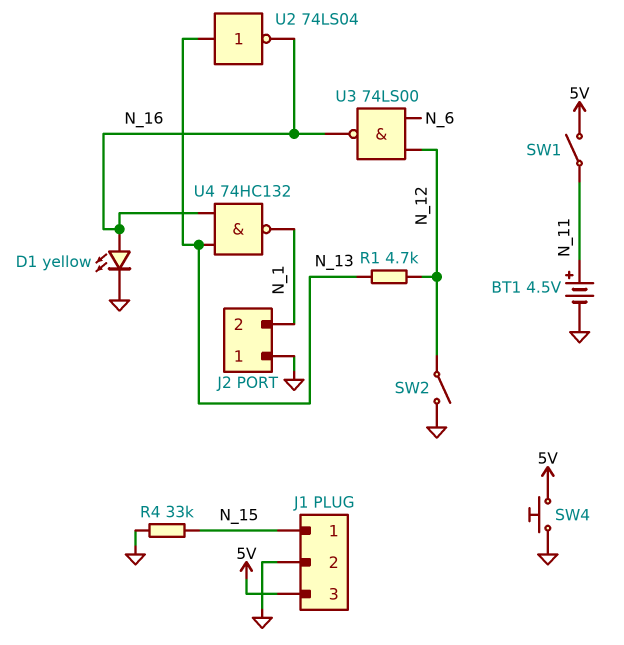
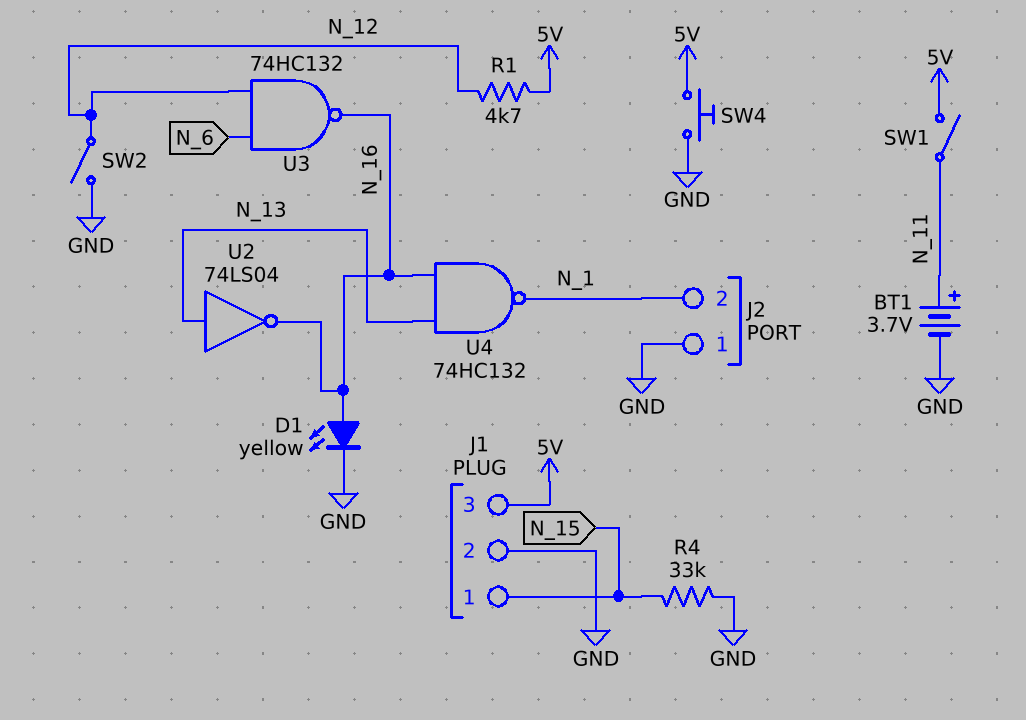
BT1: 4.5V (plus N_11, minus GND) -> 3.7V (plus N_11, minus GND)
R1: 4.7k (N_12, N_13) -> 4.7k (5V, N_12)
U3: NAND 74LS00 (in N_6, in N_12, out N_16) -> NAND 74HC132 (in N_6, in N_12, out N_16)

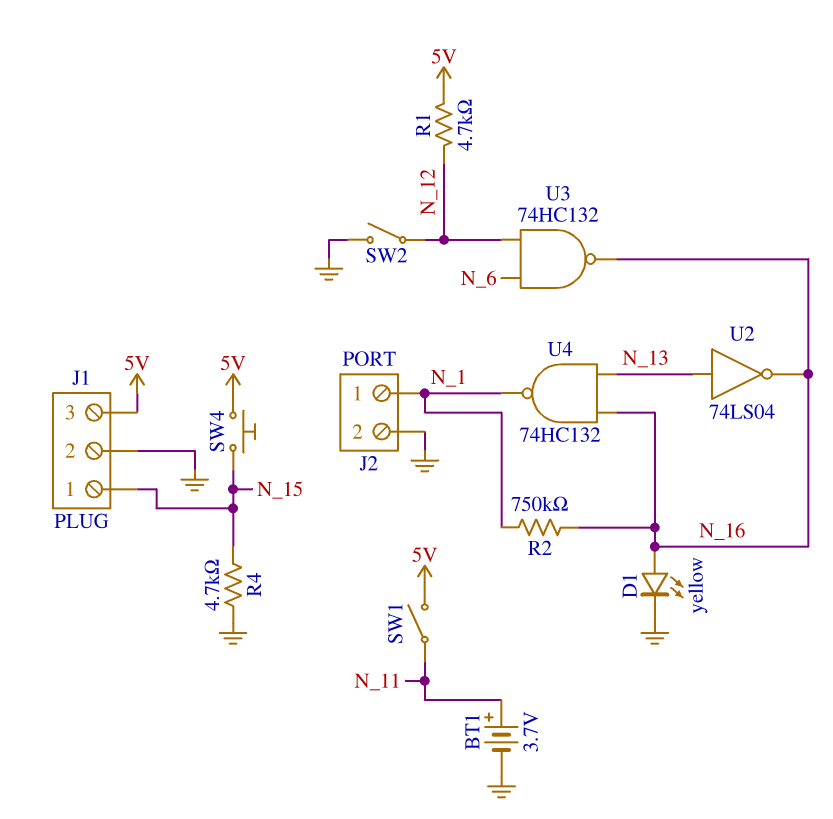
J2 pin 1: GND -> N_1
J2 pin 2: N_1 -> GND
R2: none -> 750k (N_1, N_16)
R4: 33k (GND, N_15) -> 4.7k (GND, N_15)
SW4: button (5V, GND) -> button (5V, N_15)

